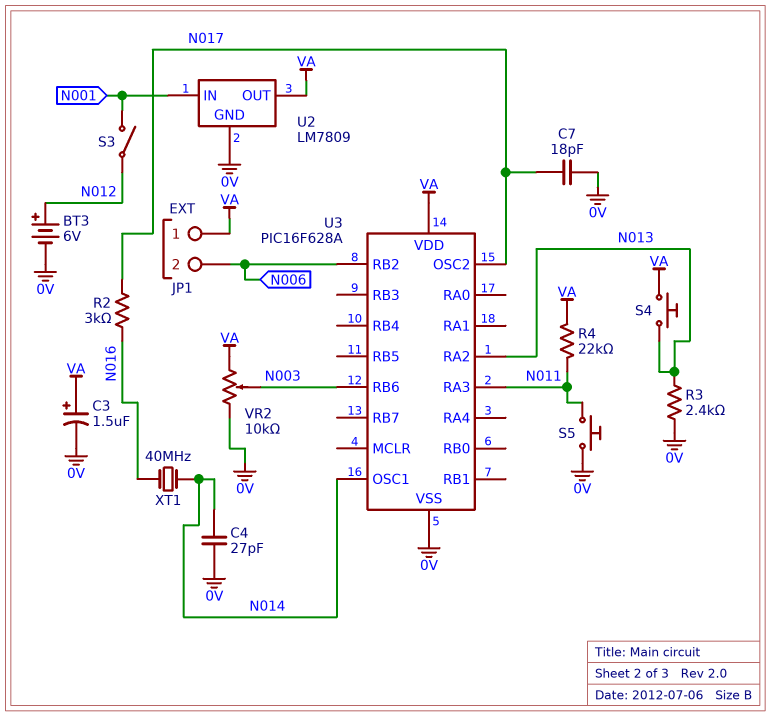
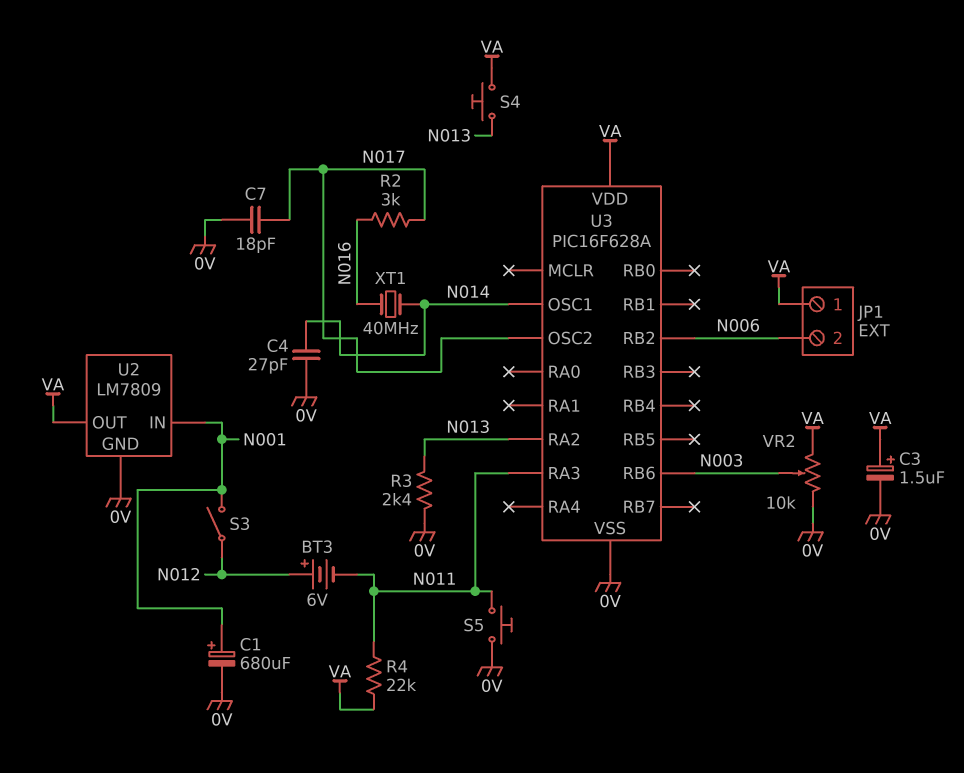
BT3: 6V (plus N012, minus 0V) -> 6V (plus N012, minus N011)
C1: none -> 680uF (plus N001, minus 0V)

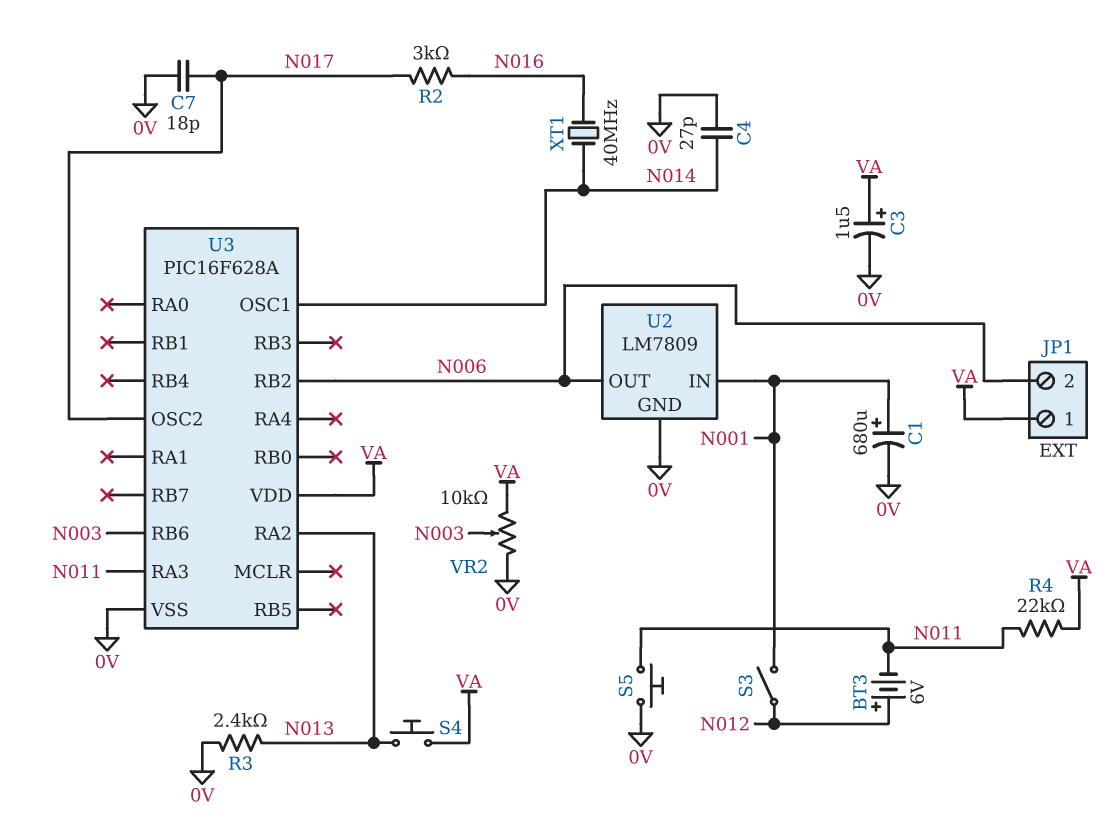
U2 pin OUT: VA -> N006

